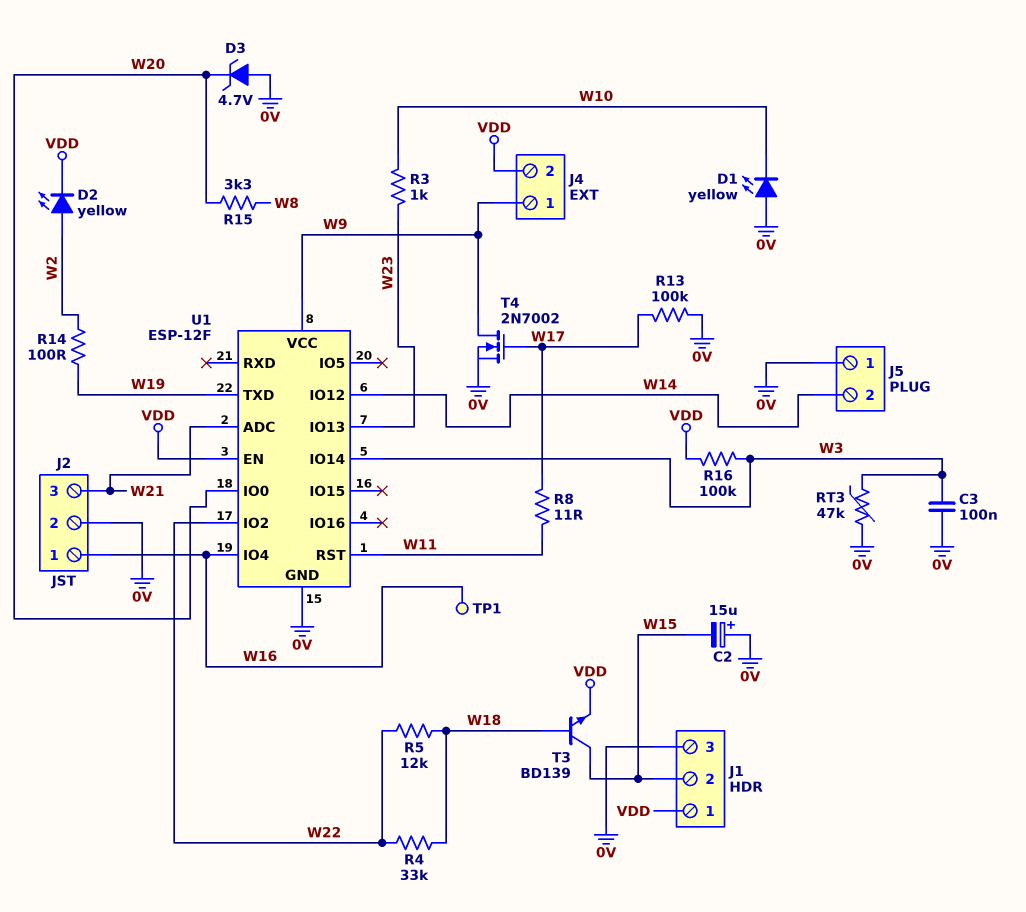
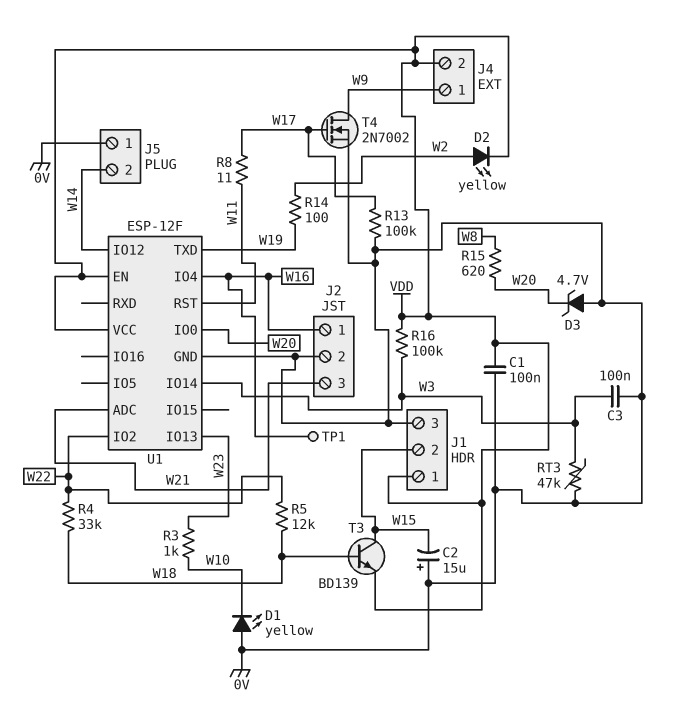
C1: none -> 100nF (0V, VDD)
R15: 3.3k (W8, W20) -> 620 (W8, W20)
U1 pin VCC: W9 -> VDD

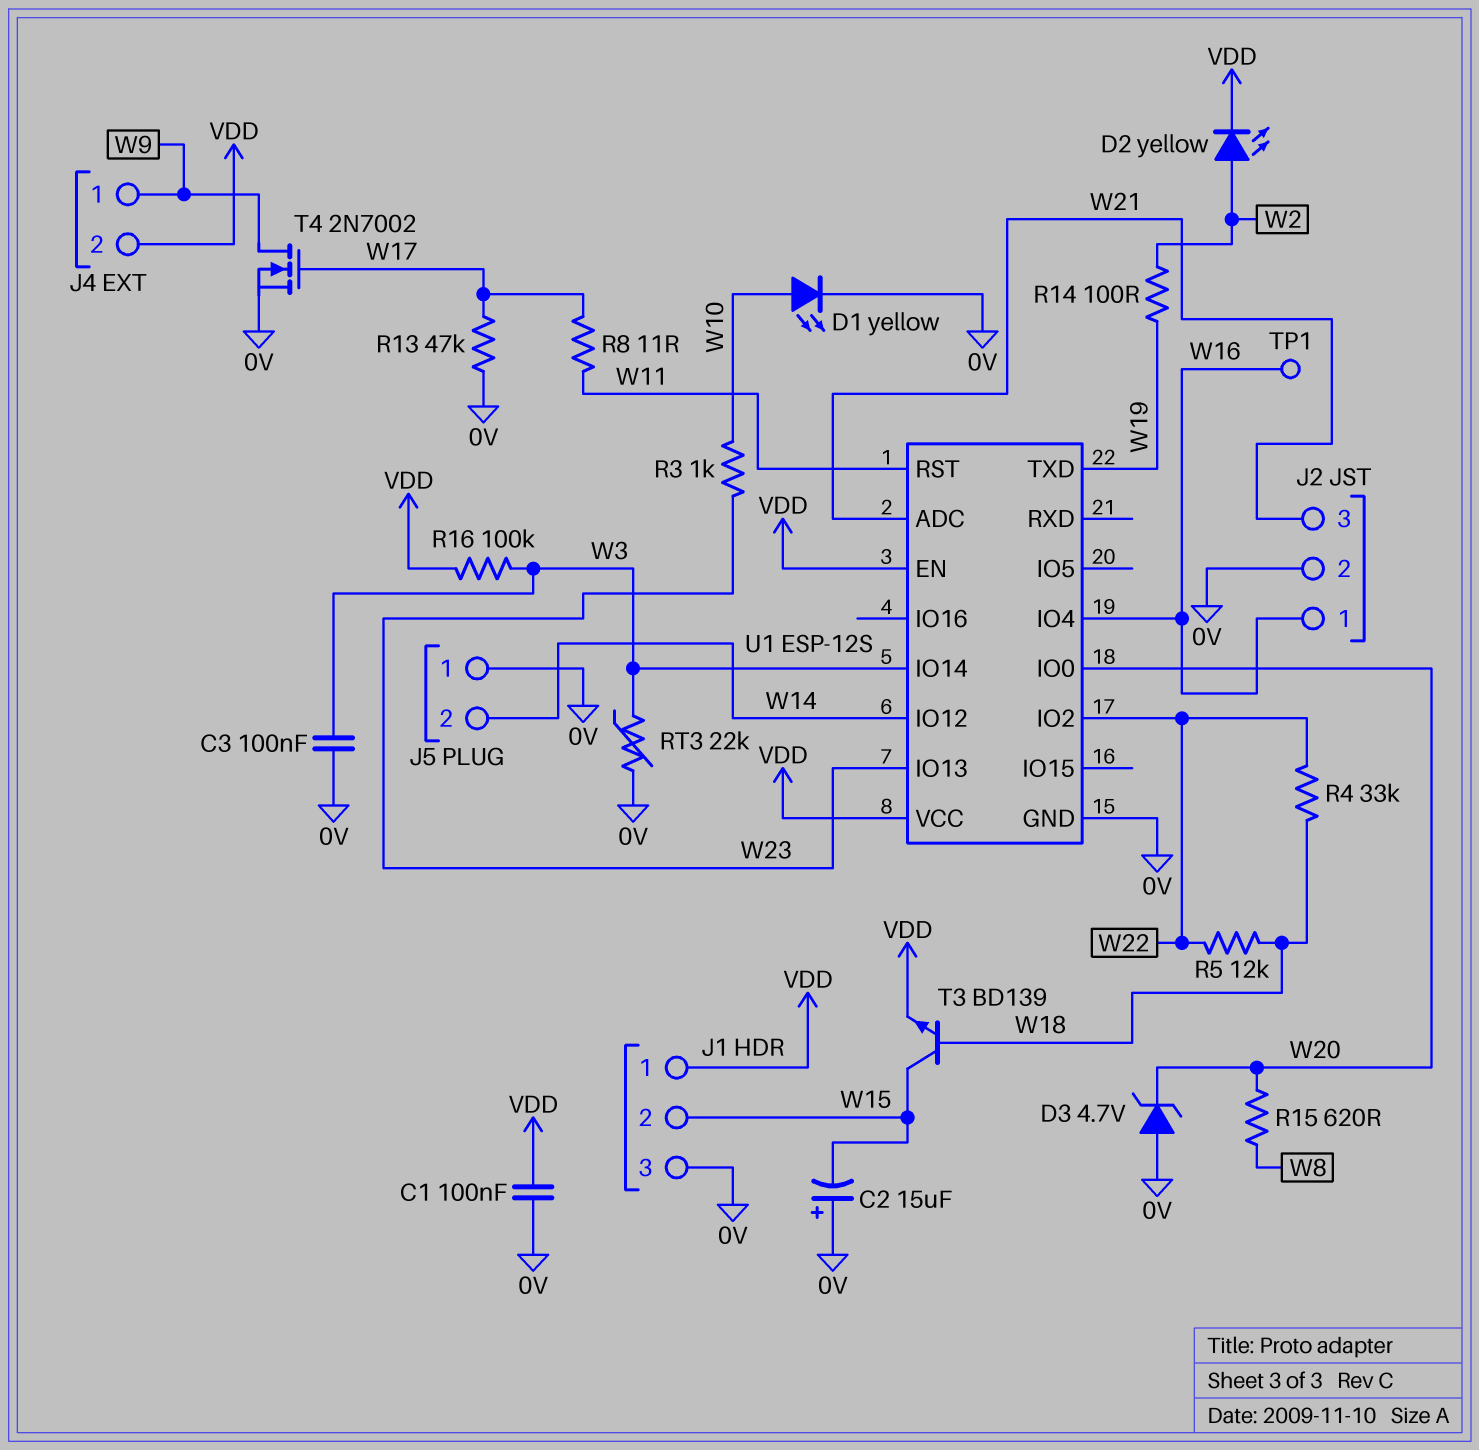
D1: LED yellow (A 0V, K W10) -> LED yellow (A W10, K 0V)
R13: 100k (0V, W17) -> 47k (0V, W17)
RT3: 47k (0V, W3) -> 22k (0V, W3)
U1: ESP-12F -> ESP-12S

